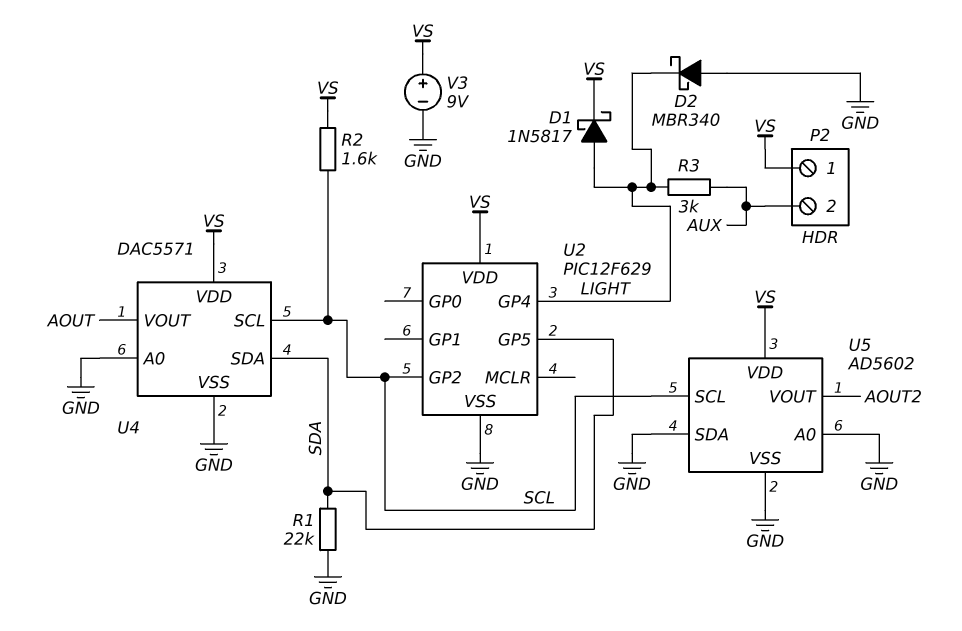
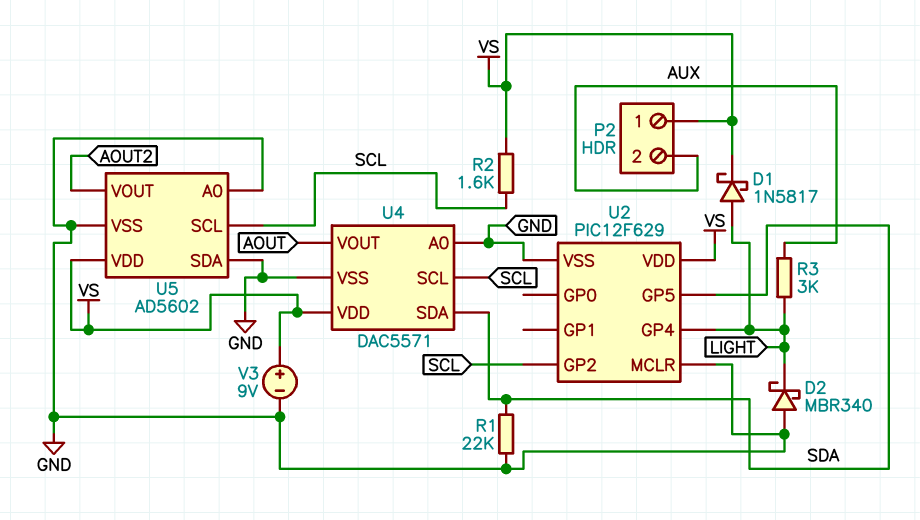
U2 pin MCLR: none -> GND

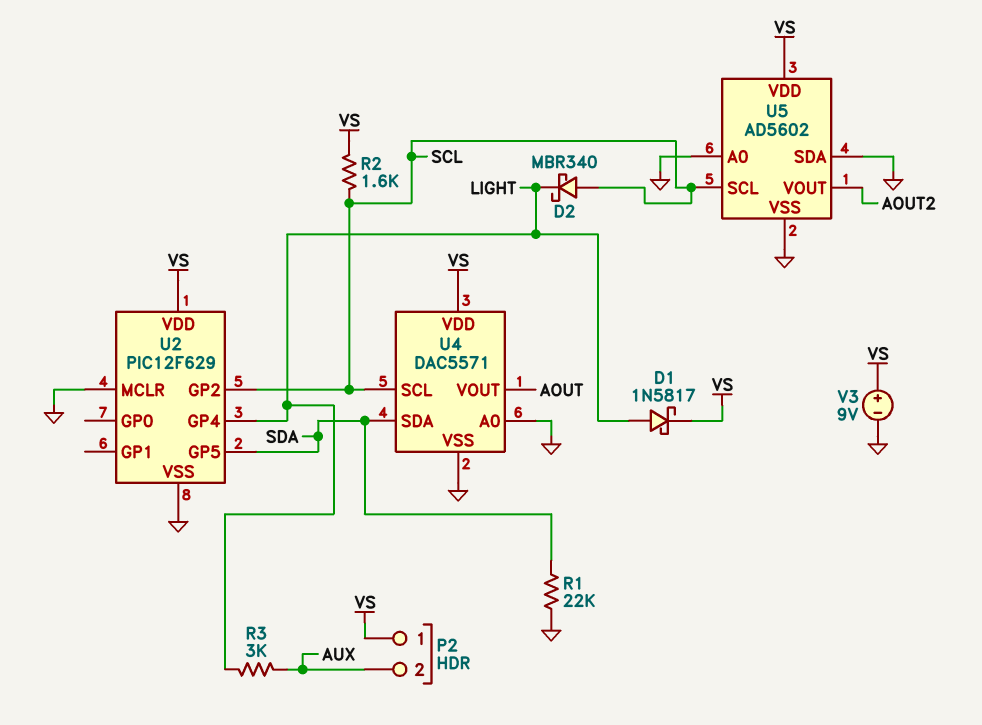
D2: schottky MBR340 (A GND, K LIGHT) -> schottky MBR340 (A SCL, K LIGHT)

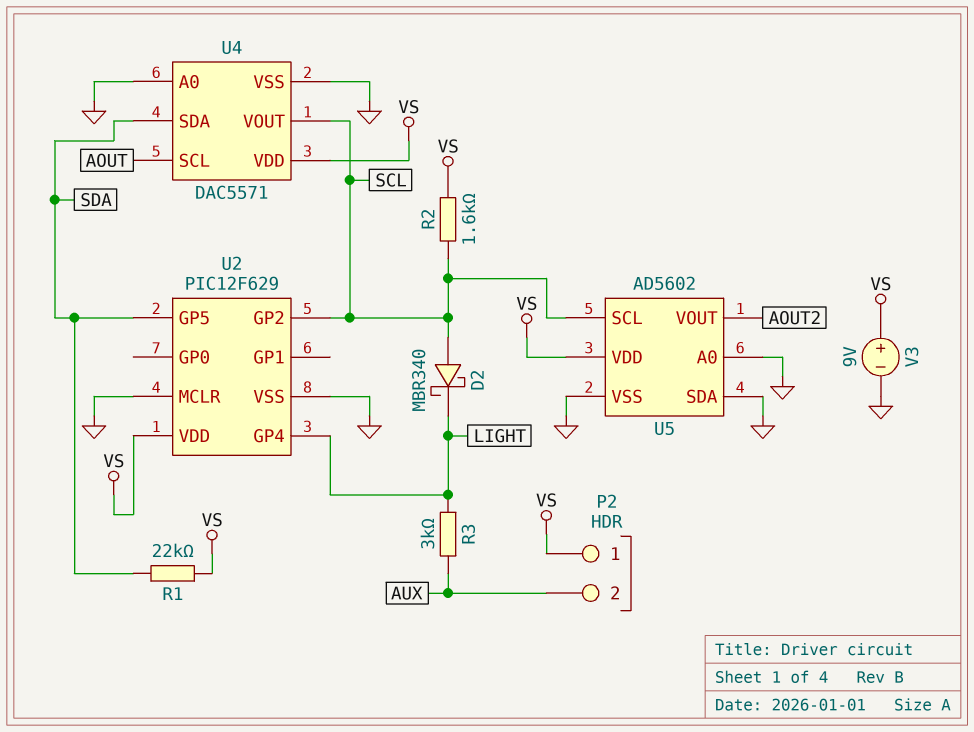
D1: schottky 1N5817 (A LIGHT, K VS) -> none
R1: 22k (GND, SDA) -> 22k (SDA, VS)
U4 pin SCL: SCL -> AOUT
U4 pin VOUT: AOUT -> SCL

